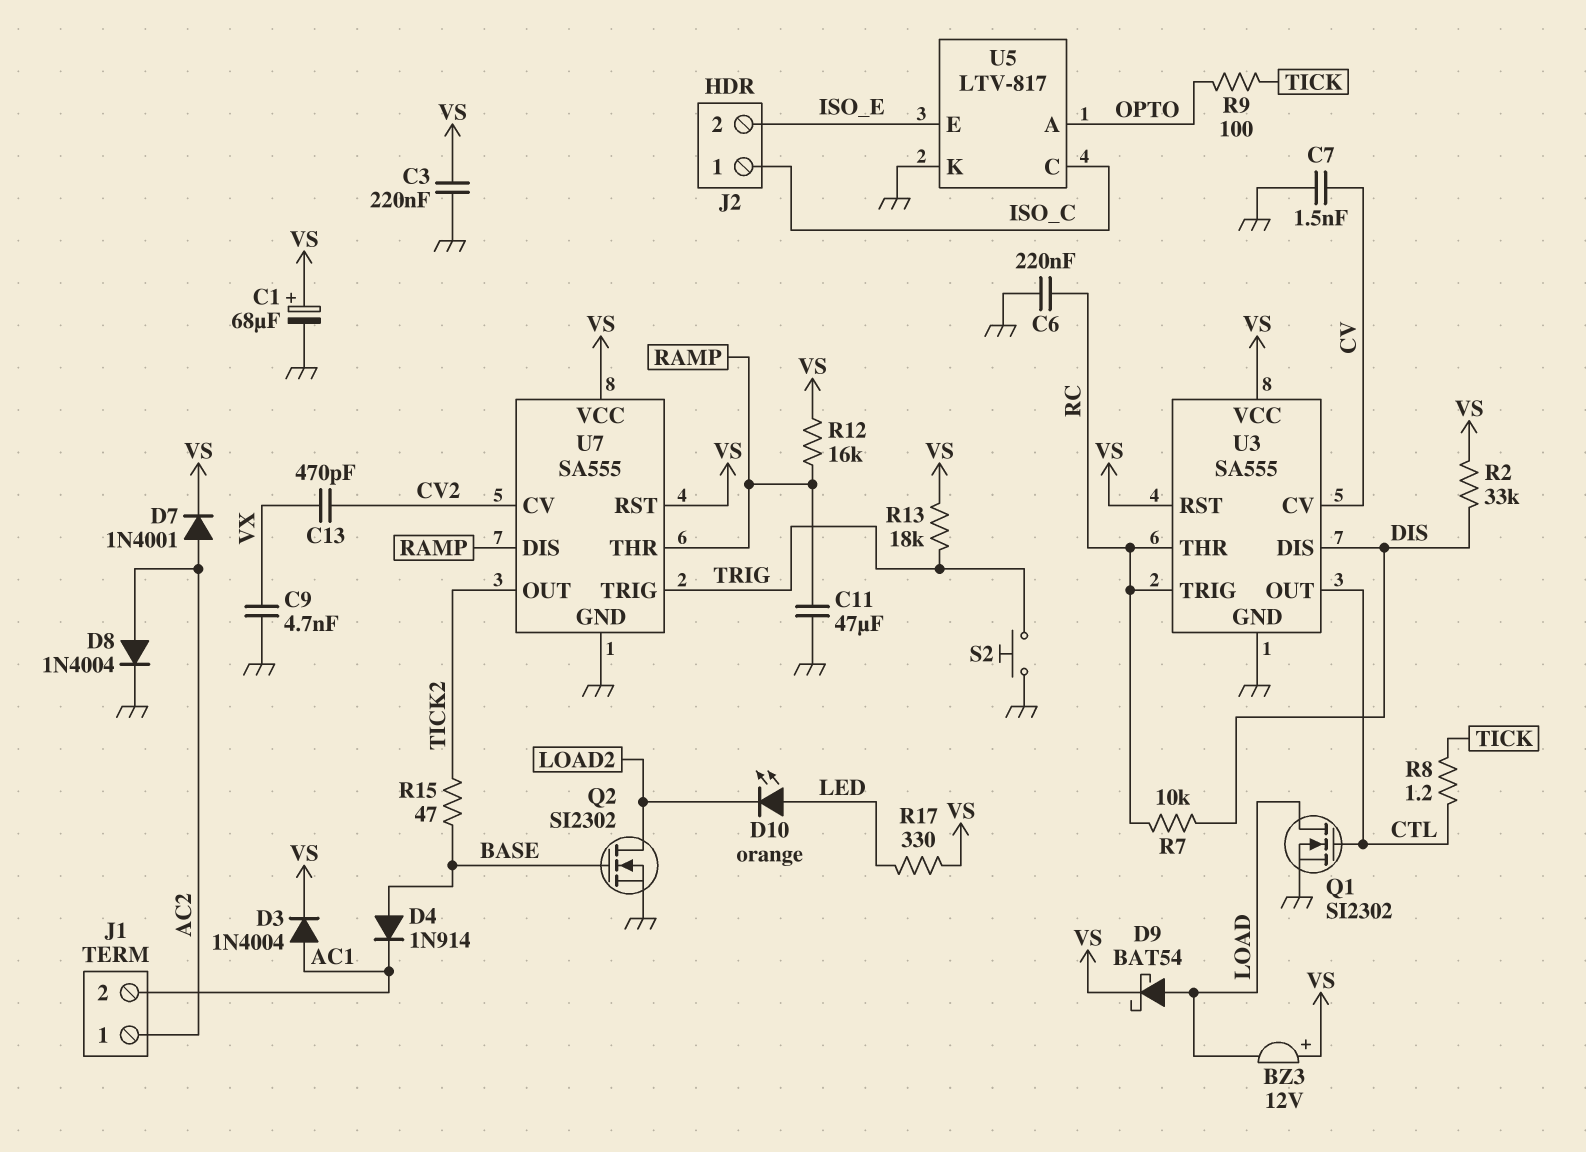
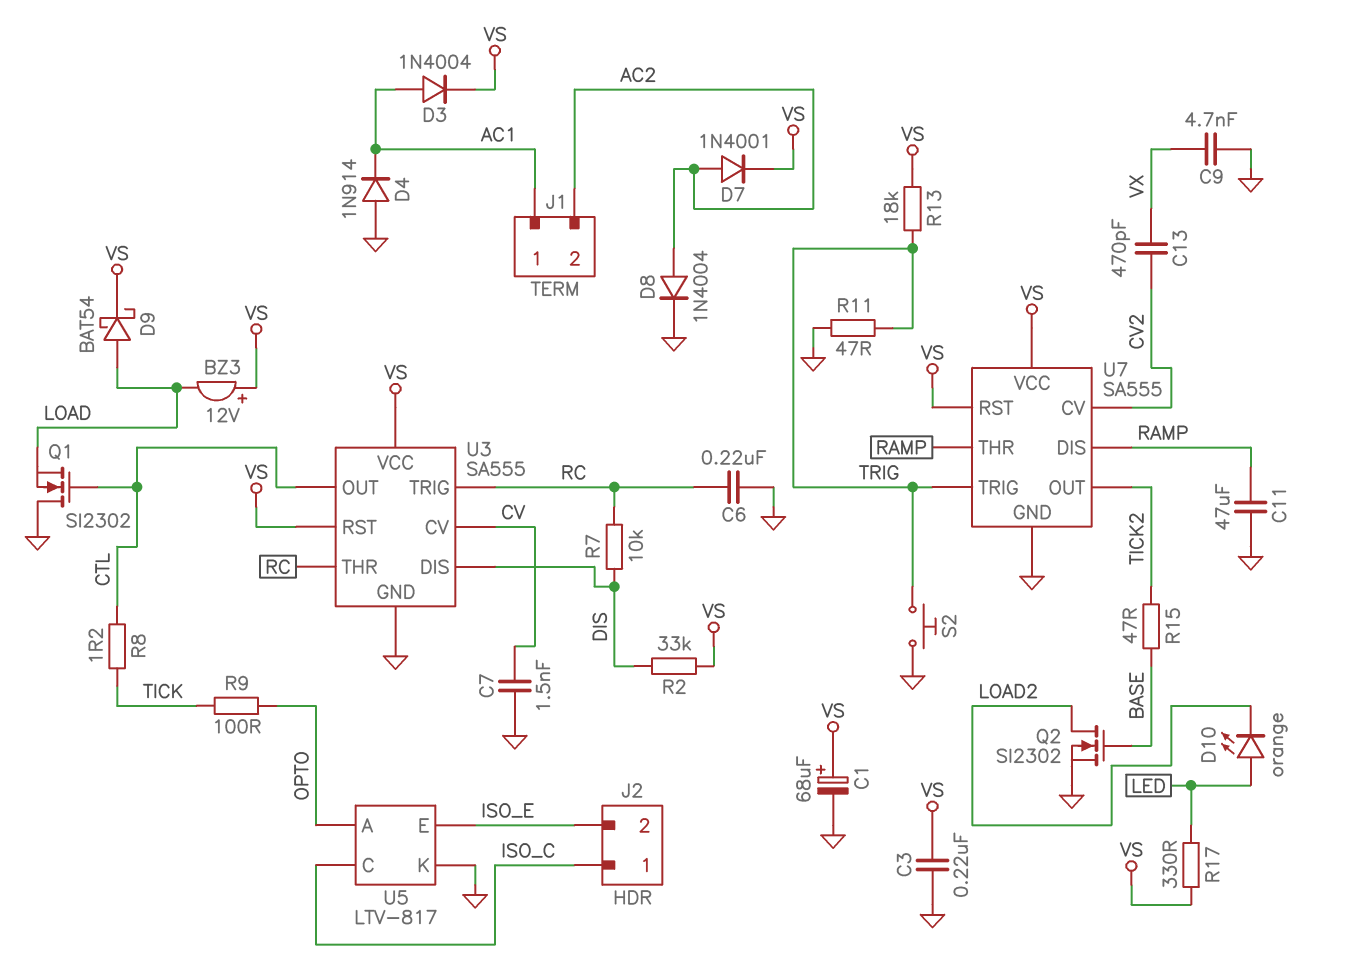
D4: diode 1N914 (A BASE, K AC1) -> diode 1N914 (A GND, K AC1)
J1 pin 1: AC2 -> AC1
J1 pin 2: AC1 -> AC2
Q1: NMOS SI2302 (G CTL, D LOAD, S GND) -> NMOS SI2302 (G CTL, D GND, S LOAD)
R11: none -> 47 (GND, TRIG)
R12: 16k (RAMP, VS) -> none

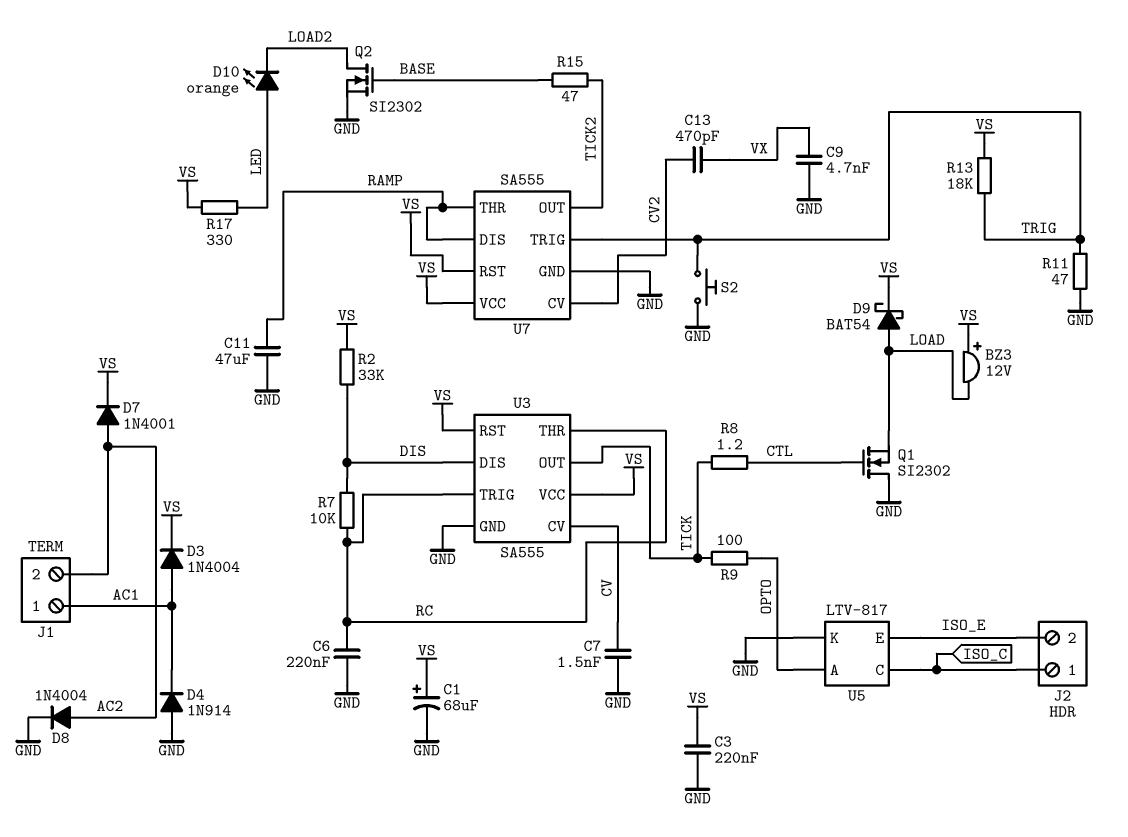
U3 pin OUT: CTL -> TICK

